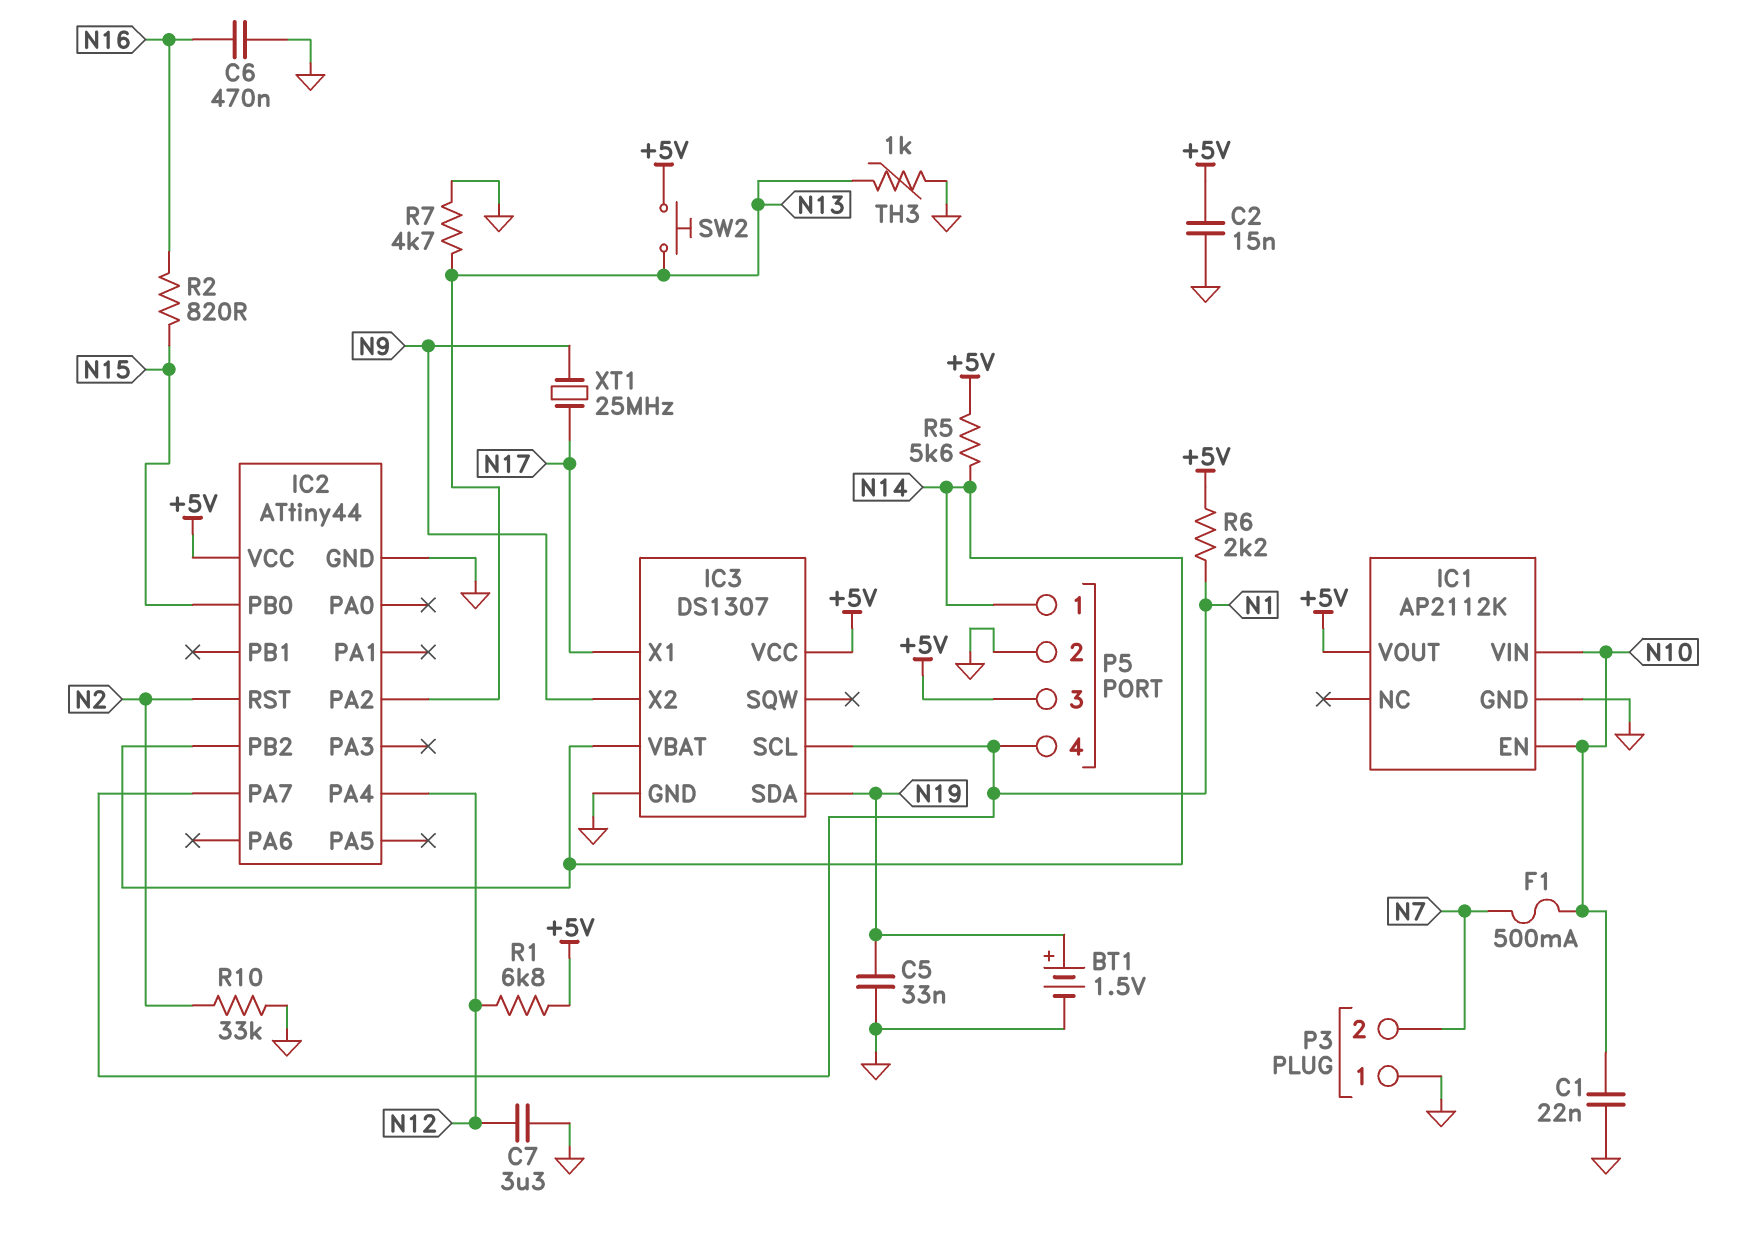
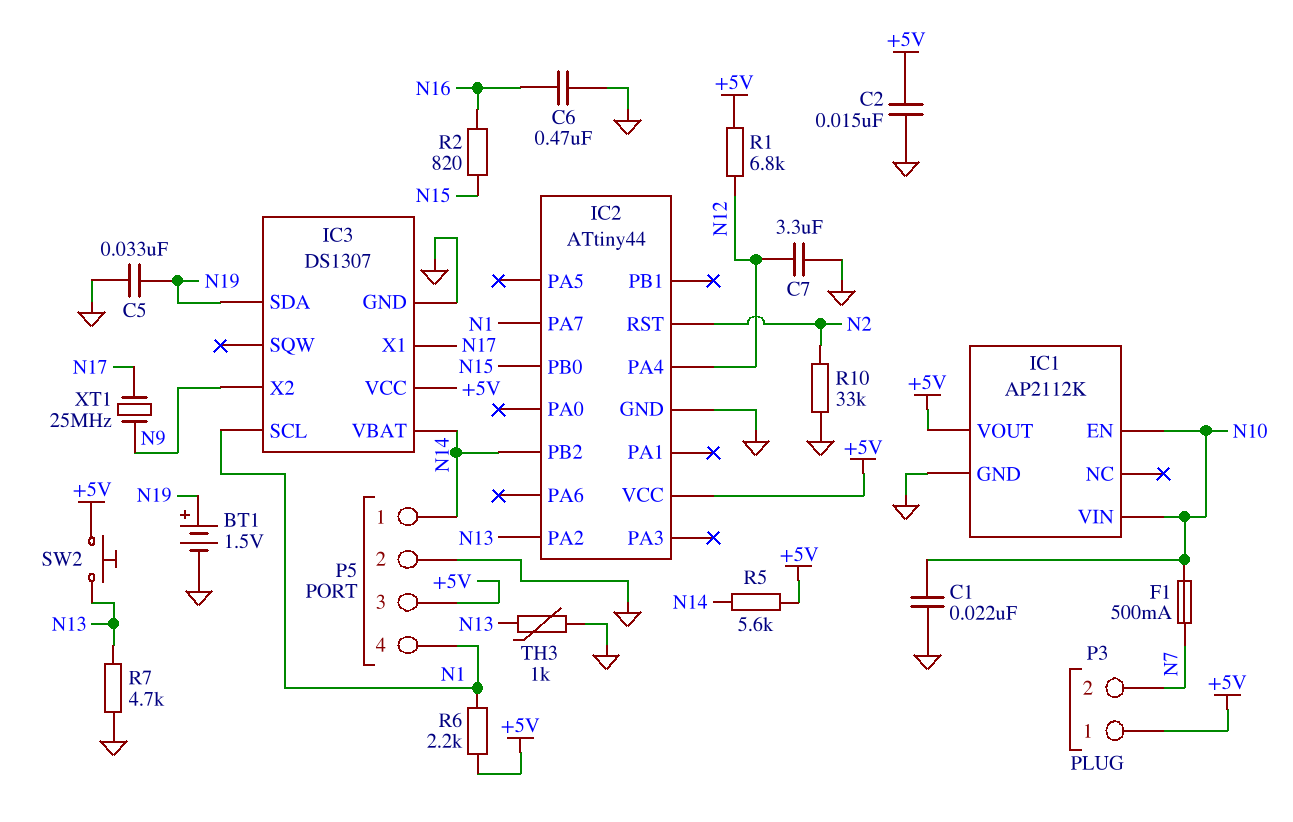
P3 pin 1: GND -> +5V

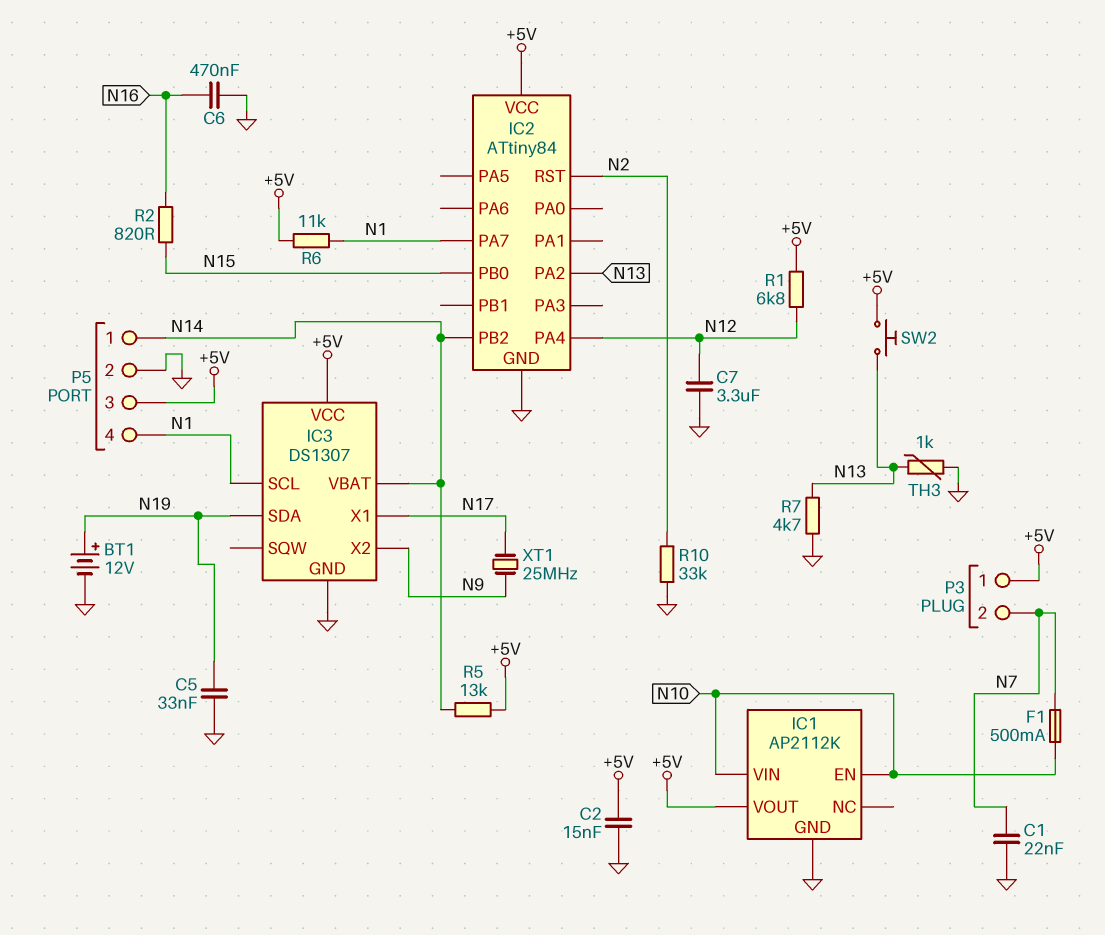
BT1: 1.5V (plus N19, minus GND) -> 12V (plus N19, minus GND)
C1: 22nF (GND, N10) -> 22nF (GND, N7)
IC2: ATtiny44 -> ATtiny84
R5: 5.6k (+5V, N14) -> 13k (+5V, N14)
R6: 2.2k (+5V, N1) -> 11k (+5V, N1)

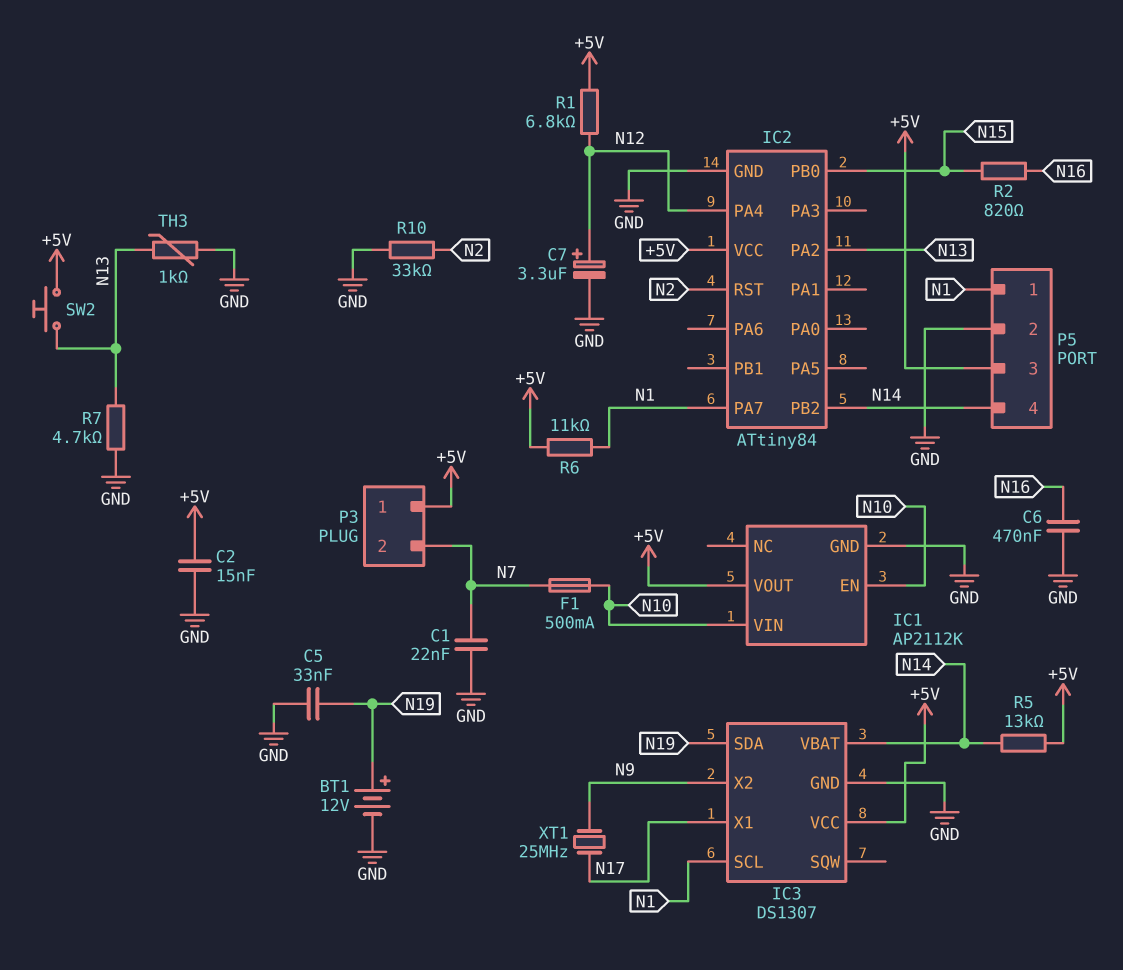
C7: 3.3uF (GND, N12) -> 3.3uF (plus N12, minus GND)
P5 pin 1: N14 -> N1
P5 pin 4: N1 -> N14

